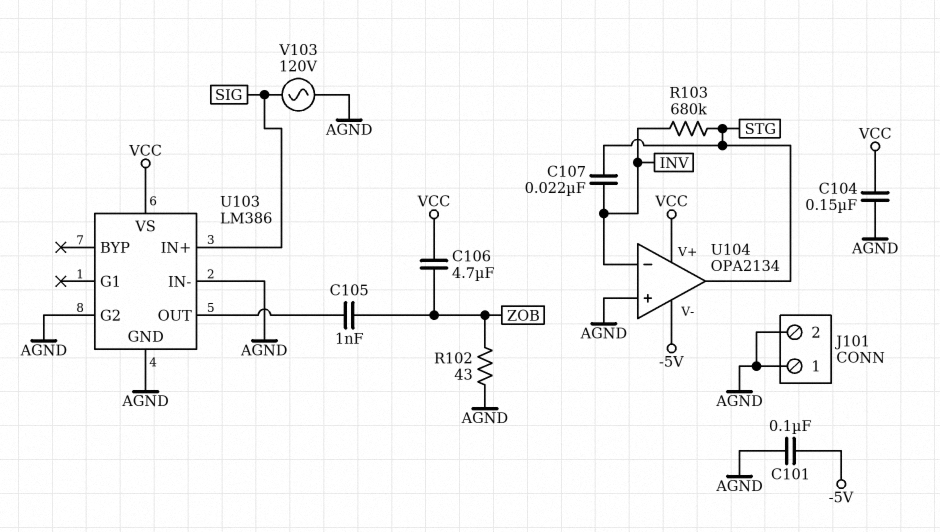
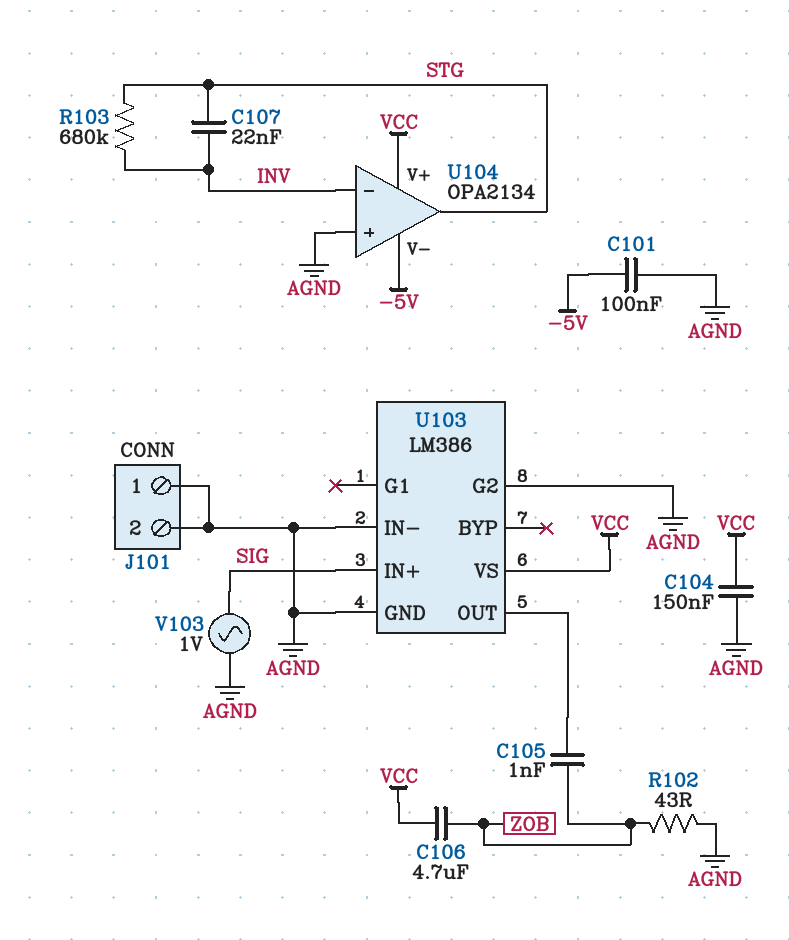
V103: AC 120V (AGND, SIG) -> AC 1V (AGND, SIG)

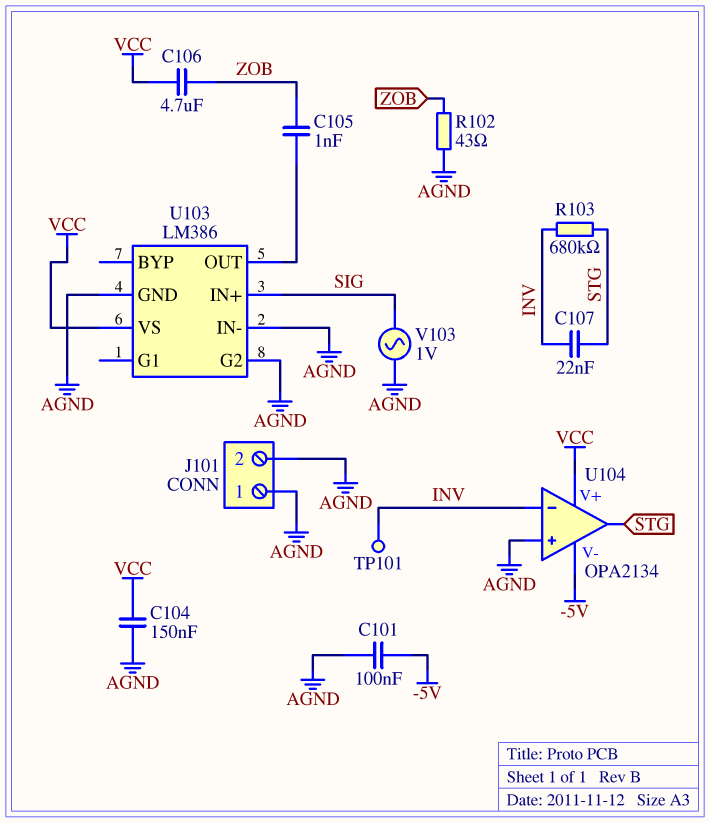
TP101: none -> test point (INV)

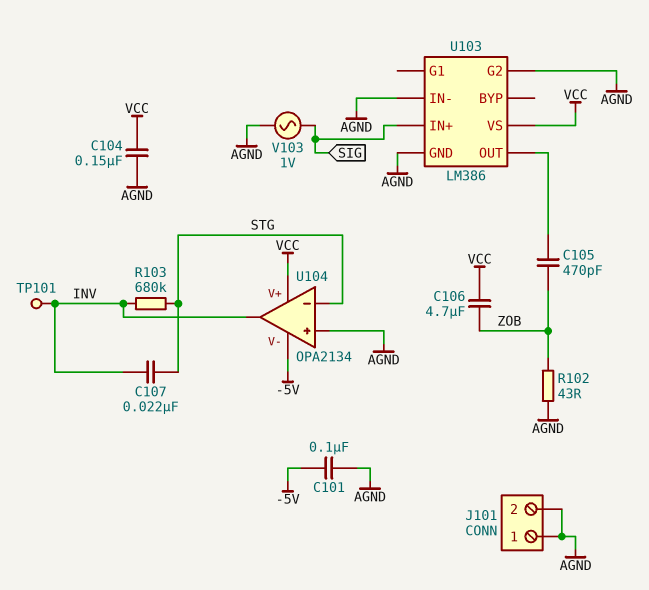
C105: 1nF (U103/OUT, ZOB) -> 470pF (U103/OUT, ZOB)
U104 pin in-: INV -> STG
U104 pin out: STG -> INV

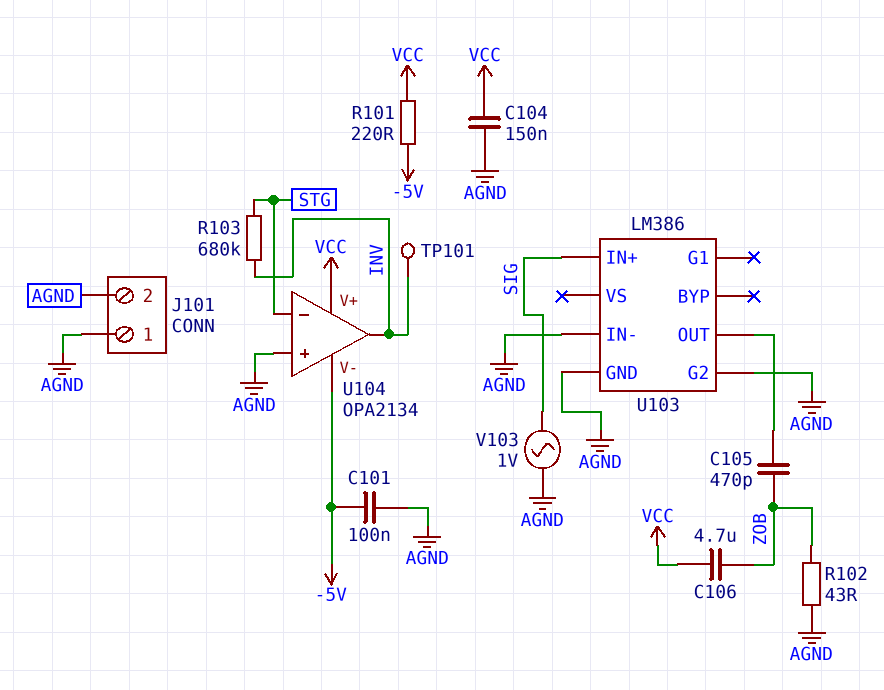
C107: 22nF (INV, STG) -> none
R101: none -> 220 (-5V, VCC)
U103 pin VS: VCC -> none

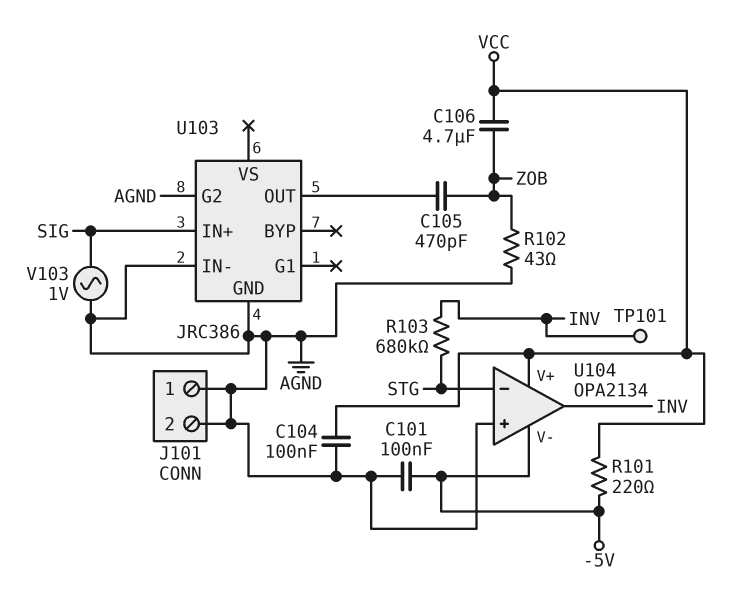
C104: 150nF (AGND, VCC) -> 100nF (AGND, VCC)
U103: LM386 -> JRC386

